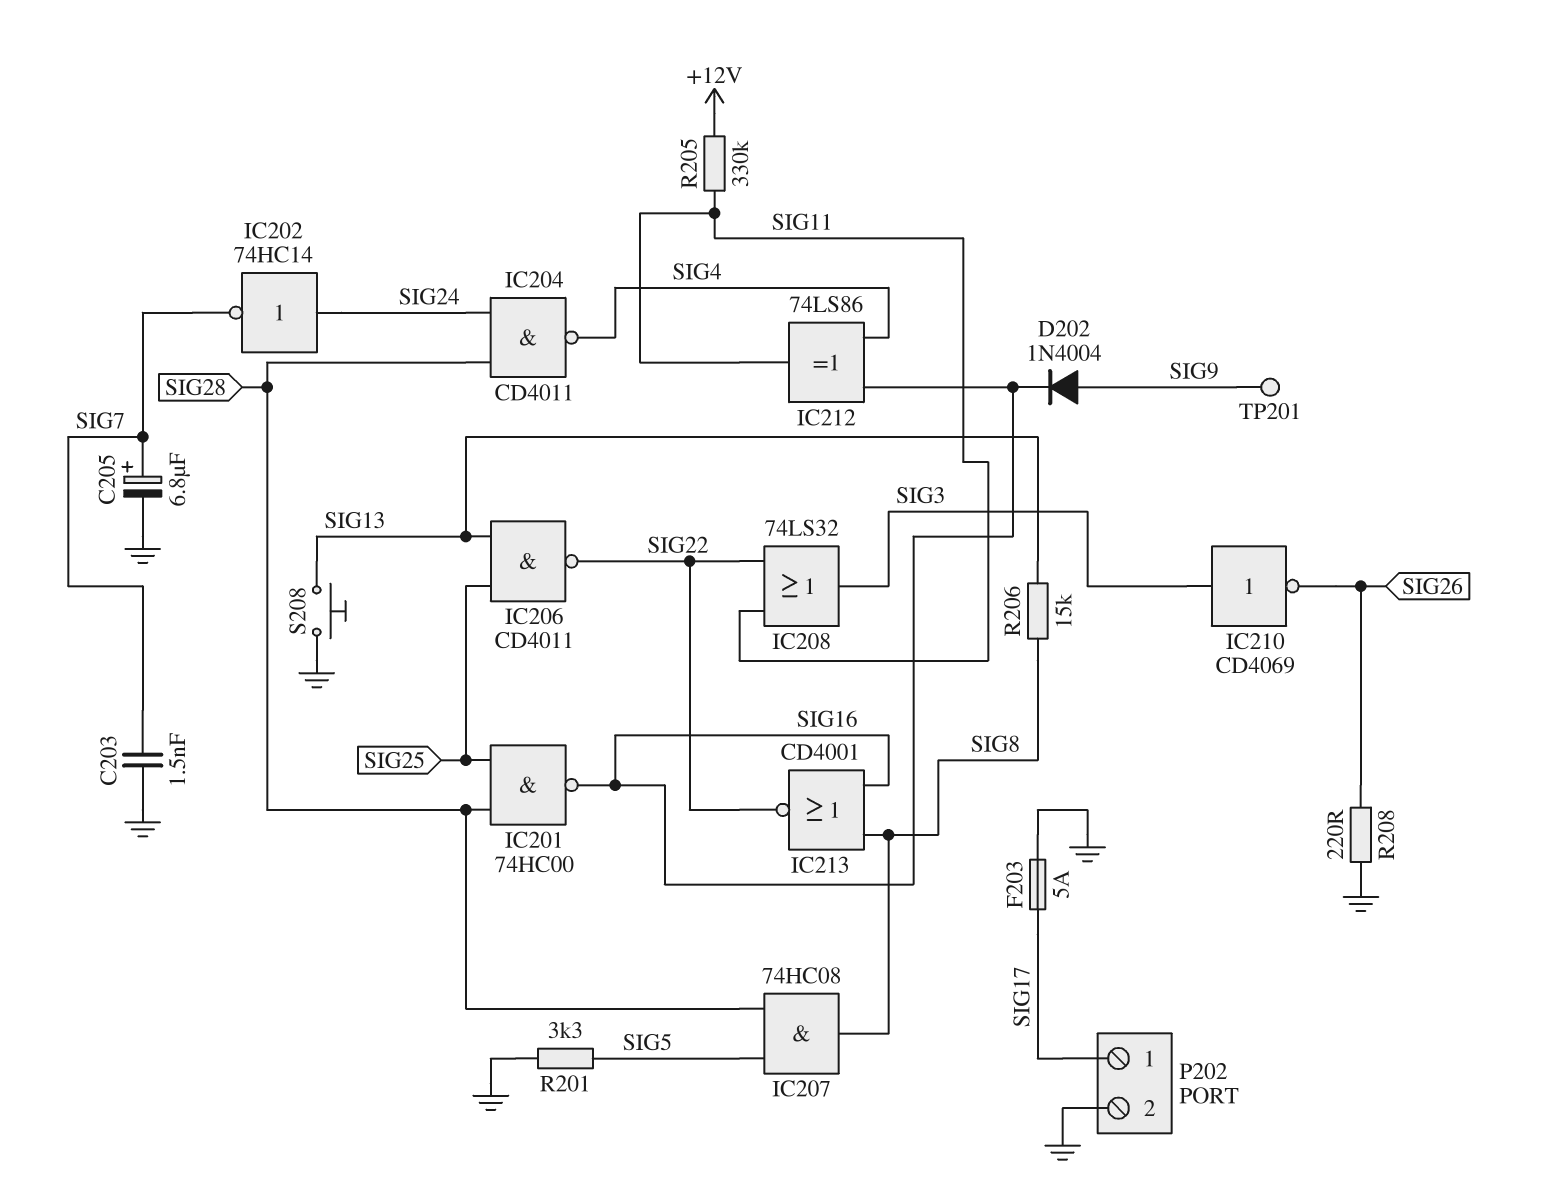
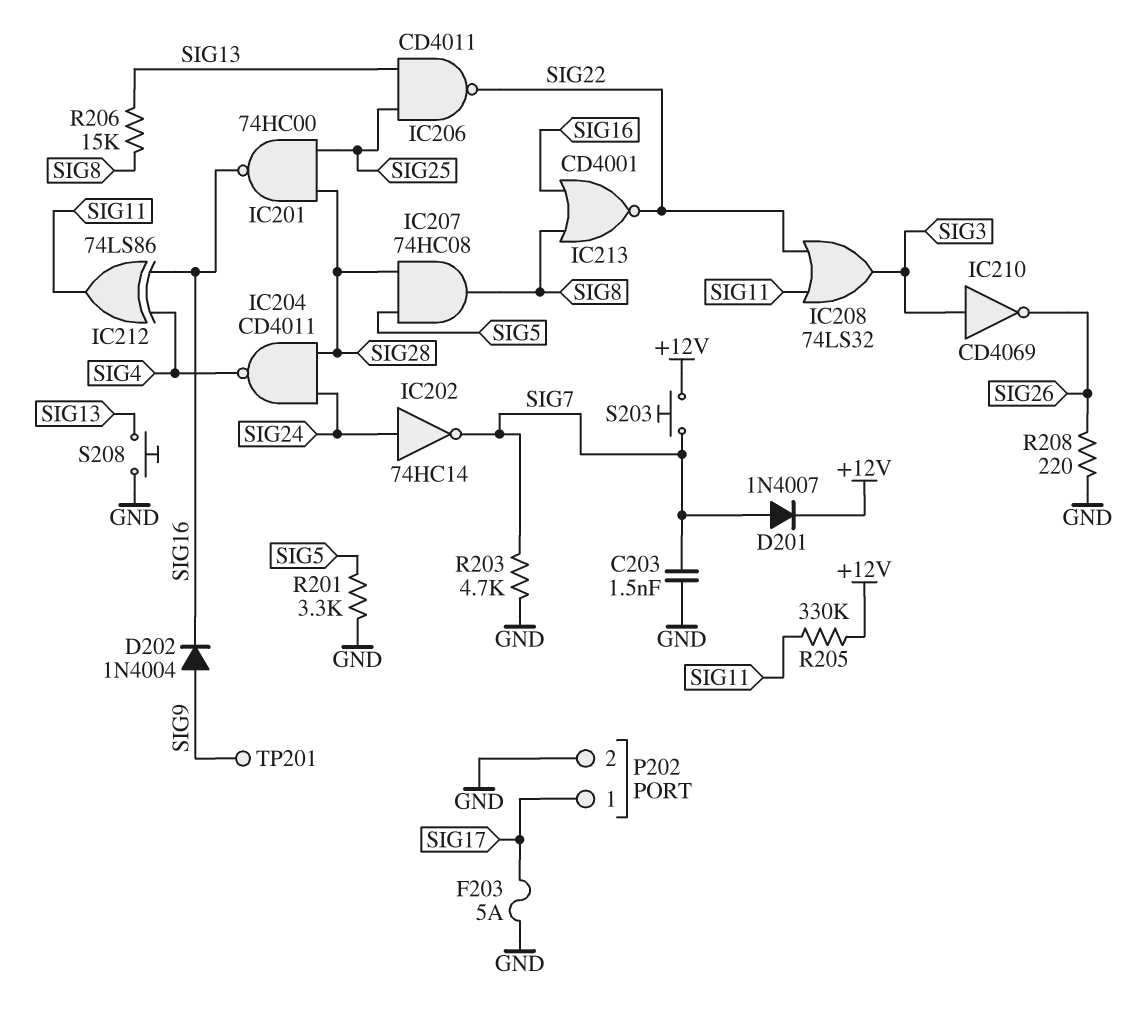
C205: 6.8uF (plus SIG7, minus GND) -> none
D201: none -> diode 1N4007 (A SIG7, K +12V)
R203: none -> 4.7k (GND, SIG7)
S203: none -> button (+12V, SIG7)

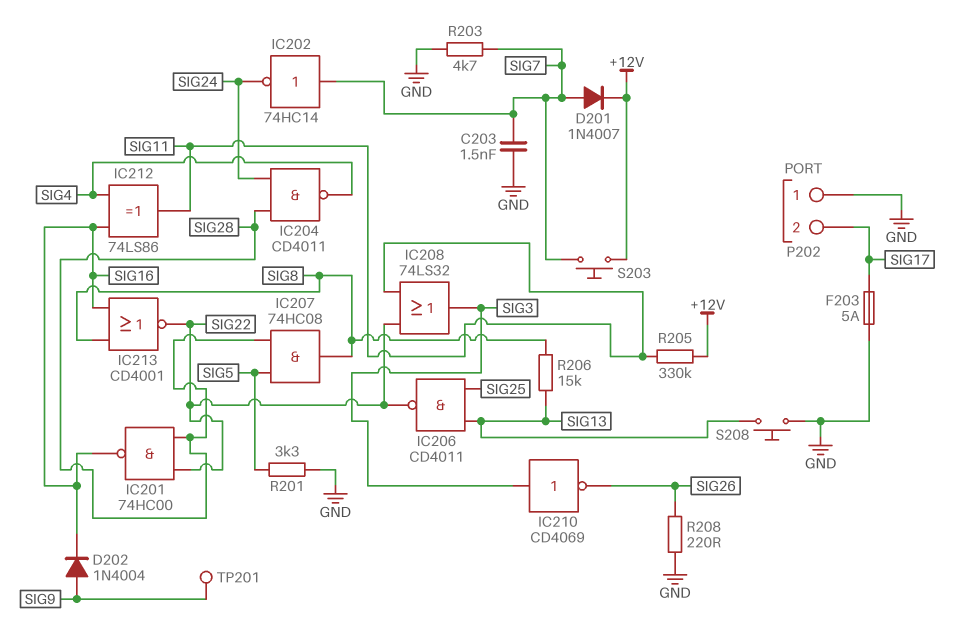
IC201: NAND 74HC00 (in SIG25, in SIG28, out SIG16) -> NAND 74HC00 (in SIG22, in SIG28, out SIG16)
IC202: NOT 74HC14 (in SIG24, out SIG7) -> NOT 74HC14 (in SIG7, out SIG24)
P202 pin 1: SIG17 -> GND
P202 pin 2: GND -> SIG17

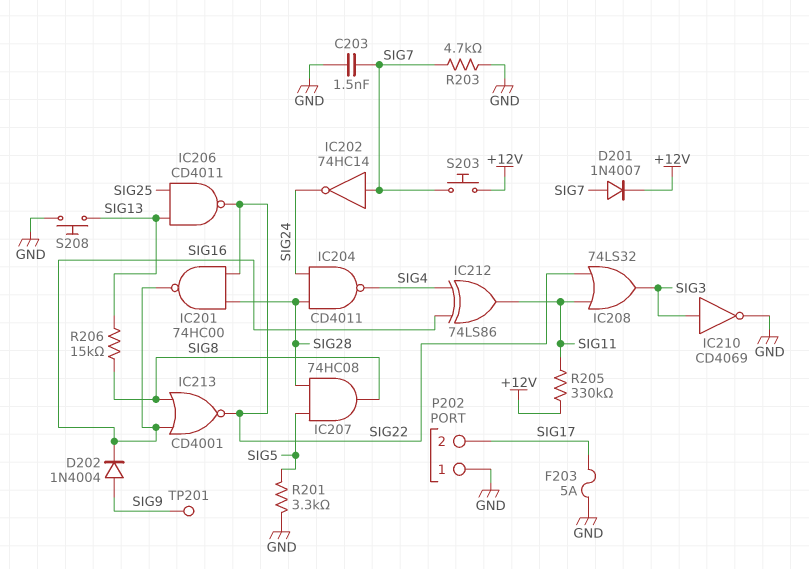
IC210: NOT CD4069 (in SIG3, out SIG26) -> NOT CD4069 (in SIG3, out GND)
R208: 220 (GND, SIG26) -> none

